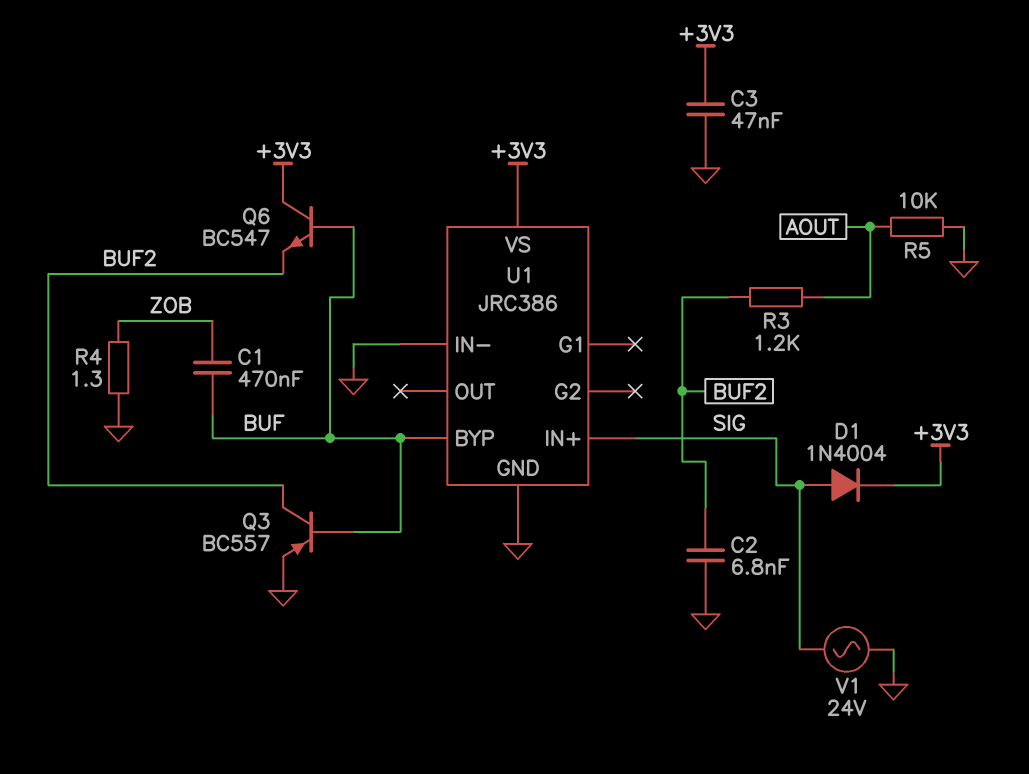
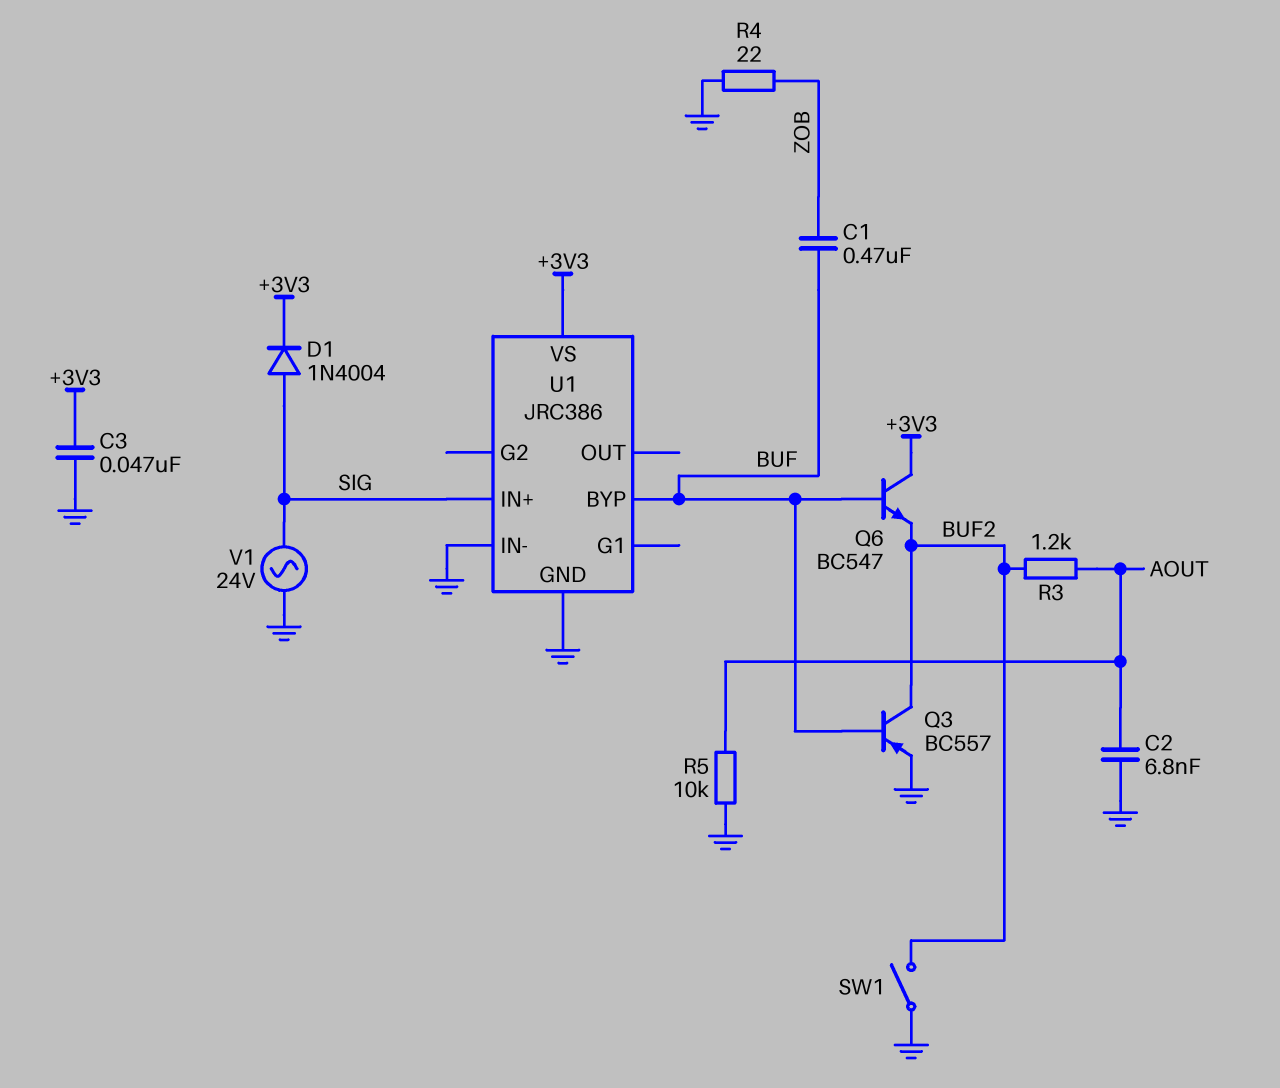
C2: 6.8nF (BUF2, GND) -> 6.8nF (AOUT, GND)
R4: 1.3 (GND, ZOB) -> 22 (GND, ZOB)
SW1: none -> switch (BUF2, GND)

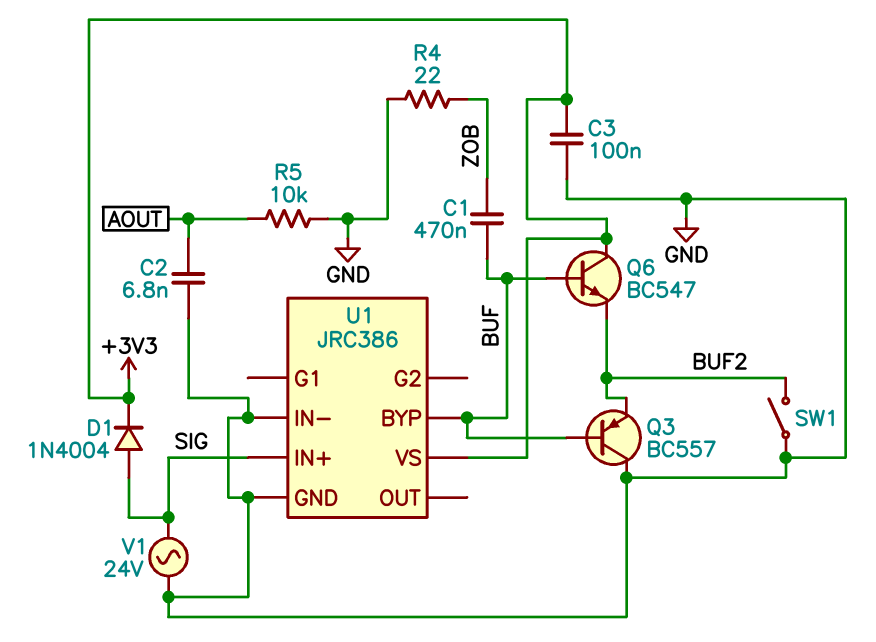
C3: 47nF (+3V3, GND) -> 100nF (+3V3, GND)
Q3: PNP BC557 (B BUF, C BUF2, E GND) -> PNP BC557 (B BUF, C GND, E BUF2)
R3: 1.2k (AOUT, BUF2) -> none

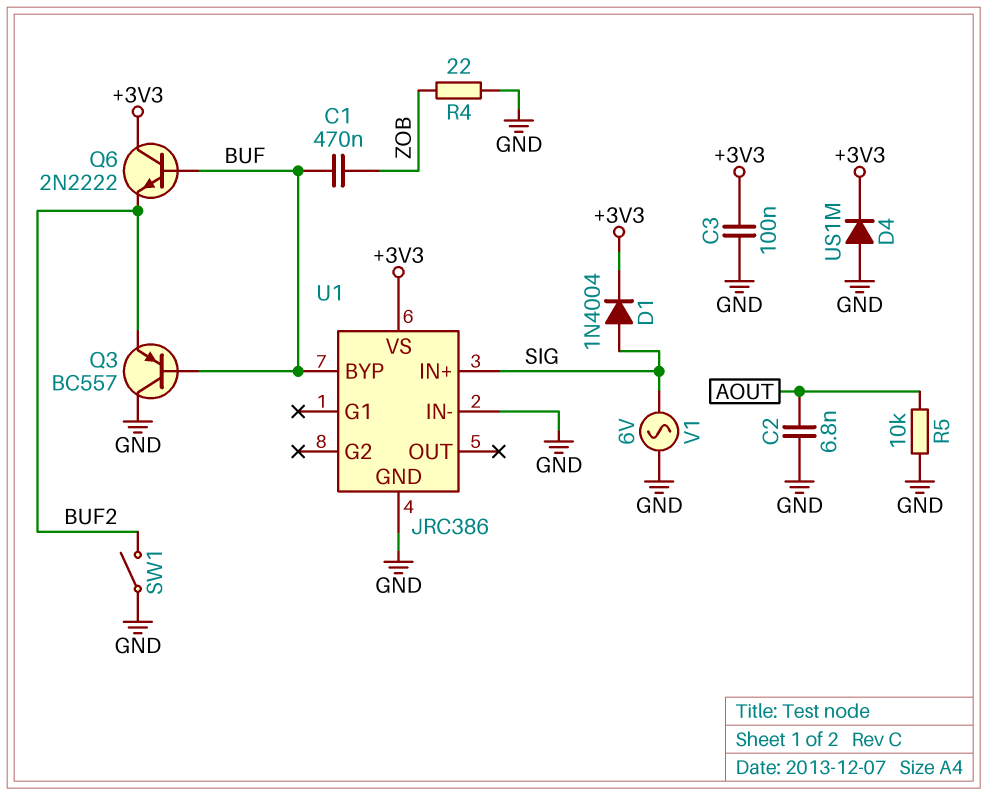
D4: none -> diode US1M (A GND, K +3V3)
Q6: NPN BC547 (B BUF, C +3V3, E BUF2) -> NPN 2N2222 (B BUF, C +3V3, E BUF2)
V1: AC 24V (GND, SIG) -> AC 6V (GND, SIG)

